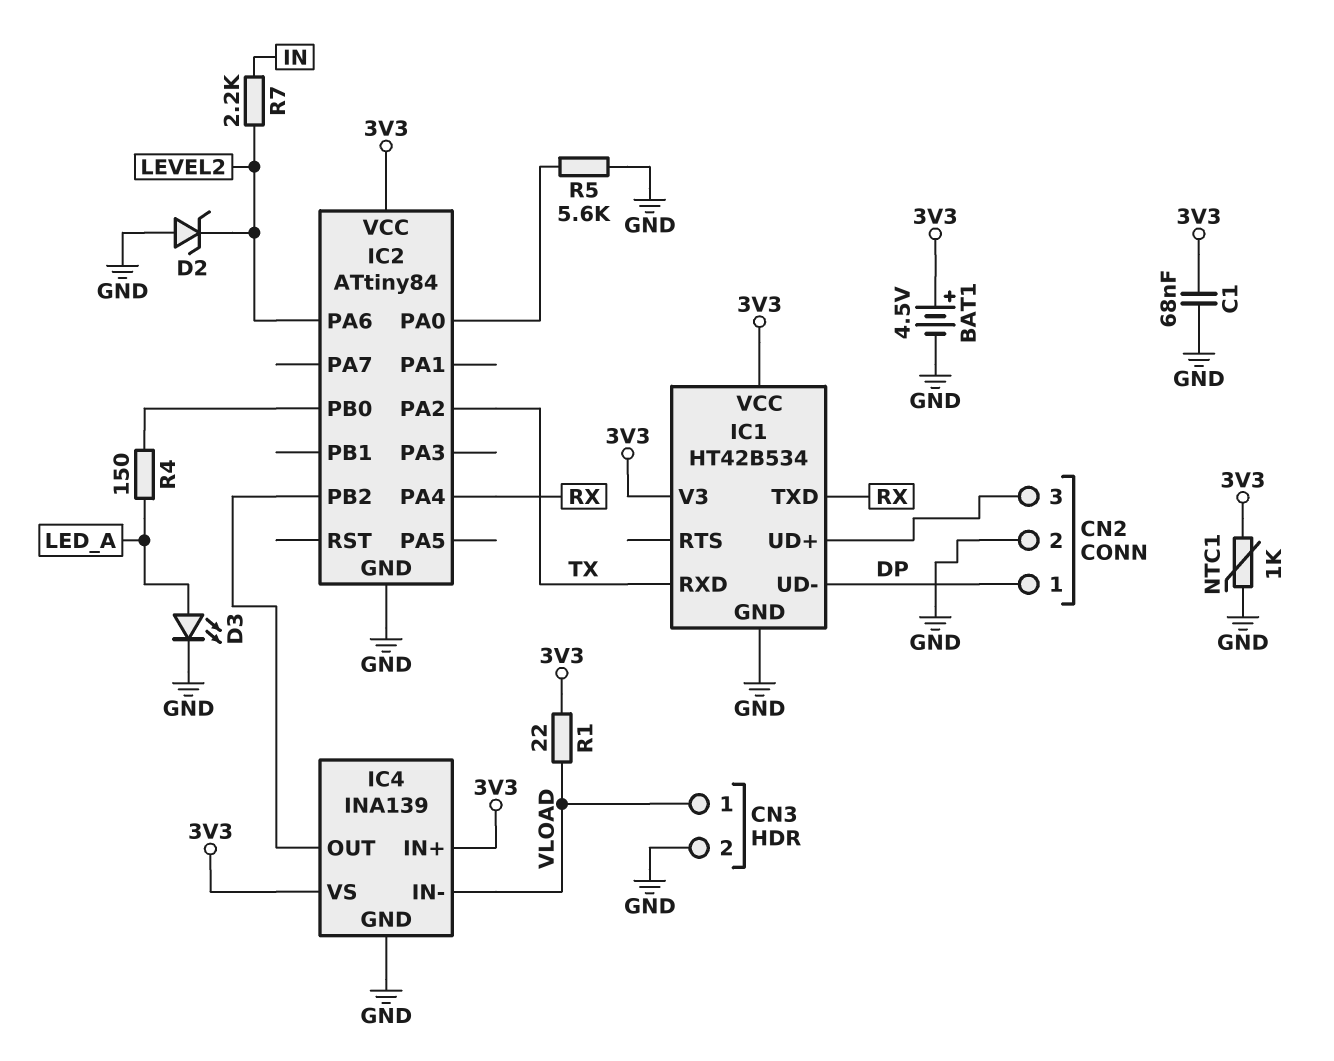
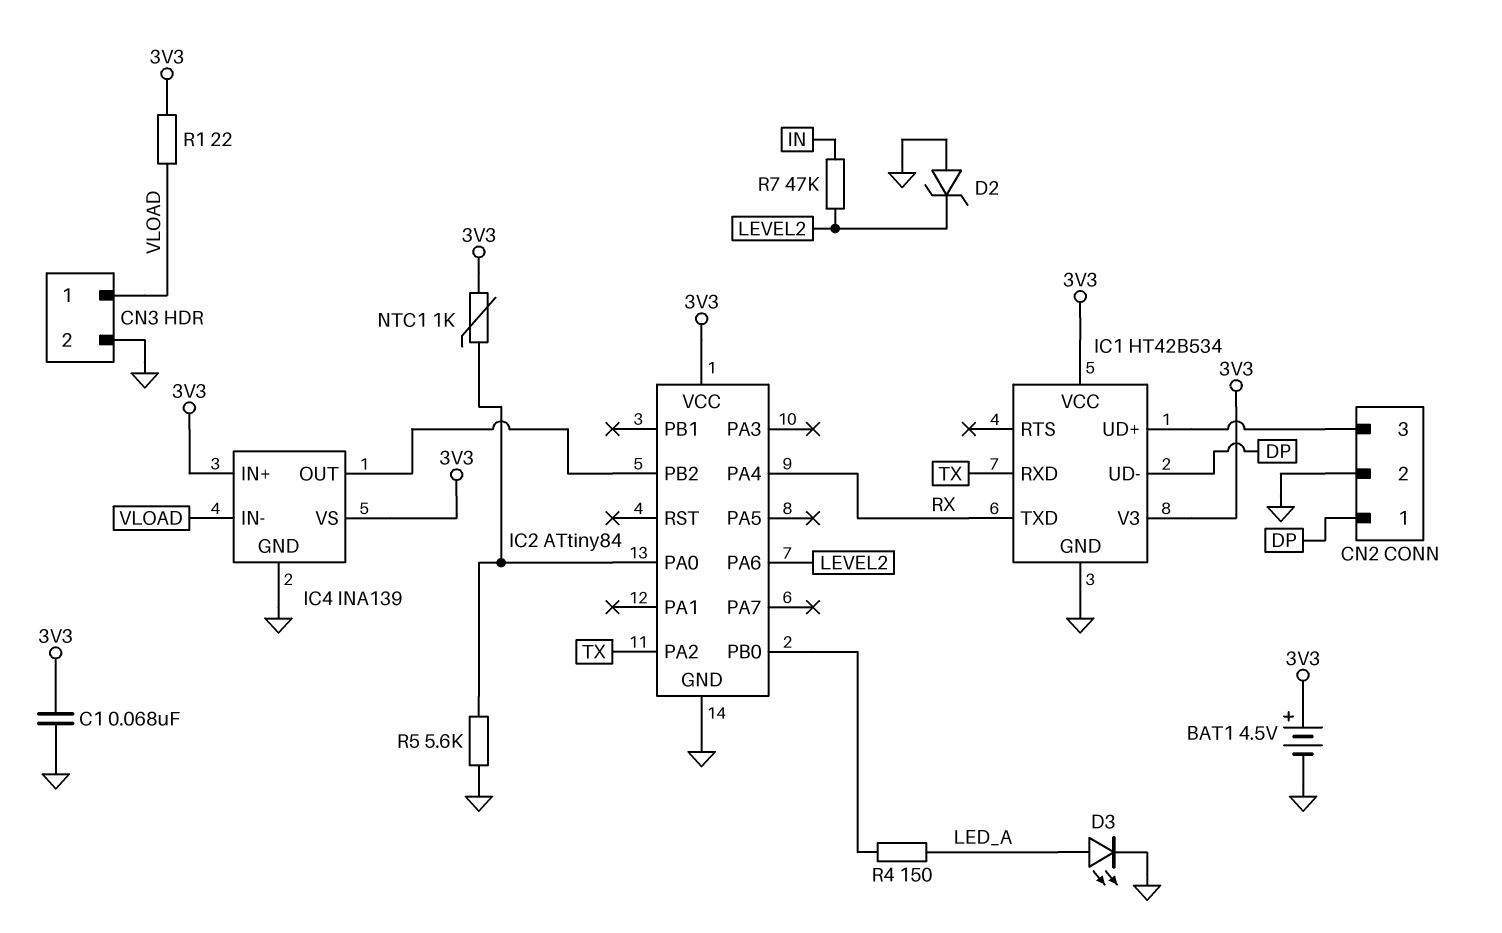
NTC1: 1k (3V3, GND) -> 1k (3V3, IC2/PA0)
R7: 2.2k (IN, LEVEL2) -> 47k (IN, LEVEL2)

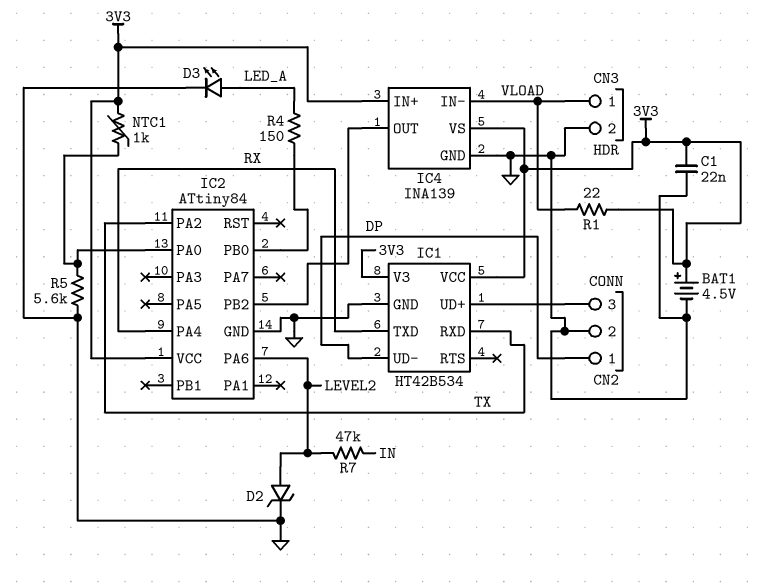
C1: 68nF (3V3, GND) -> 22nF (3V3, GND)
D2: zener (A GND, K LEVEL2) -> zener (A LEVEL2, K GND)

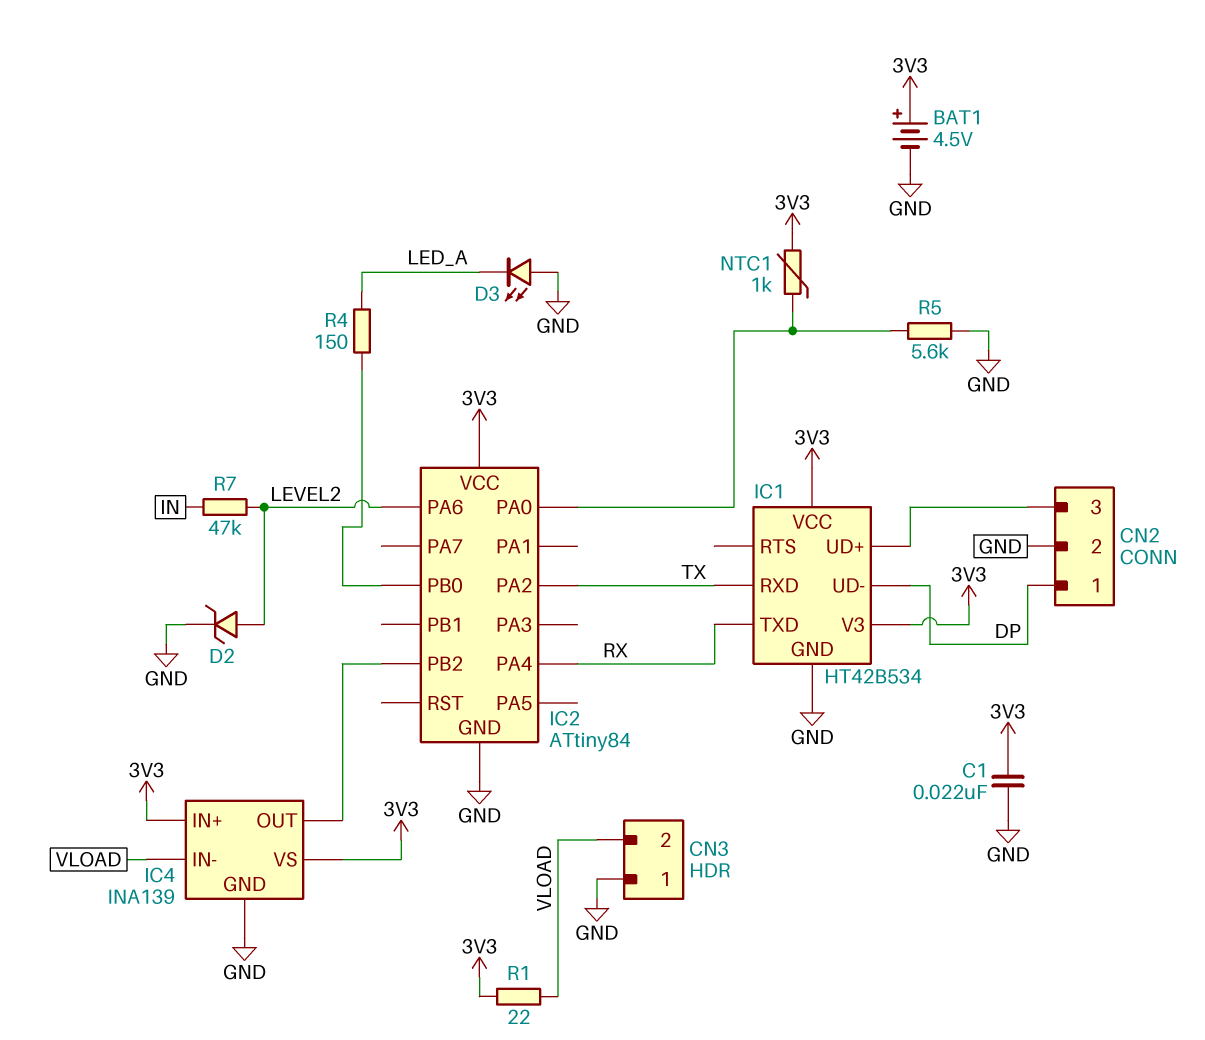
CN3 pin 1: VLOAD -> GND
CN3 pin 2: GND -> VLOAD
D3: LED (A LED_A, K GND) -> LED (A GND, K LED_A)

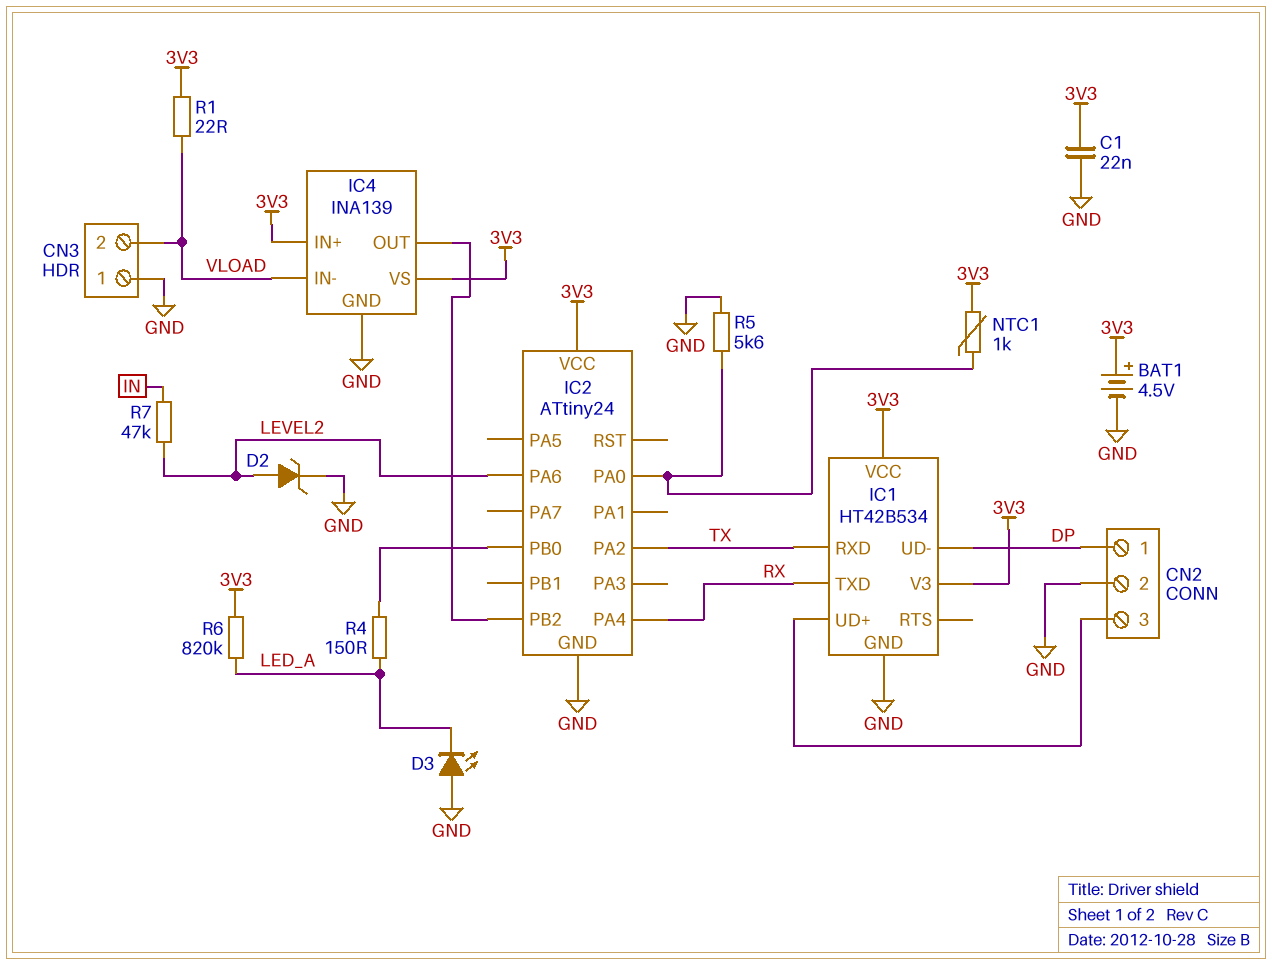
IC2: ATtiny84 -> ATtiny24
R6: none -> 820k (3V3, LED_A)

